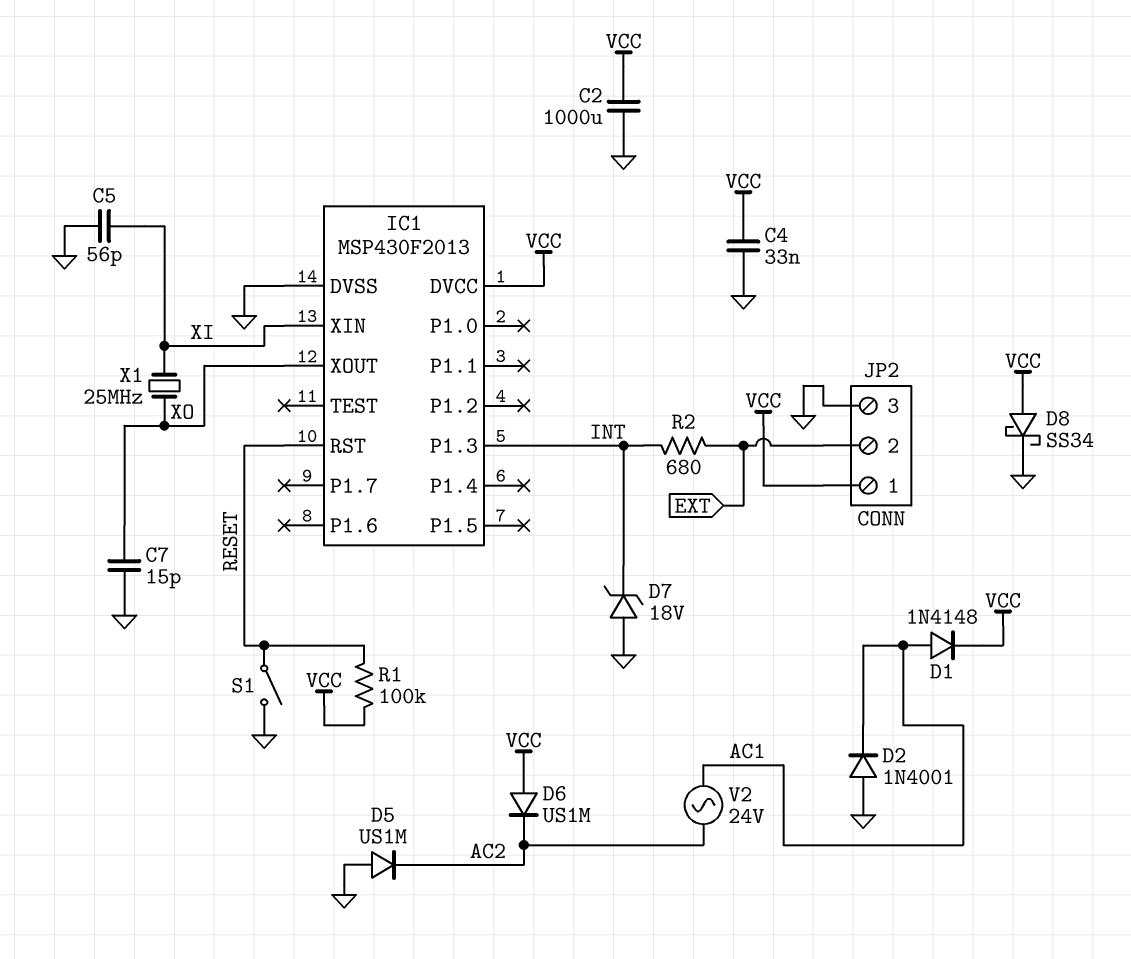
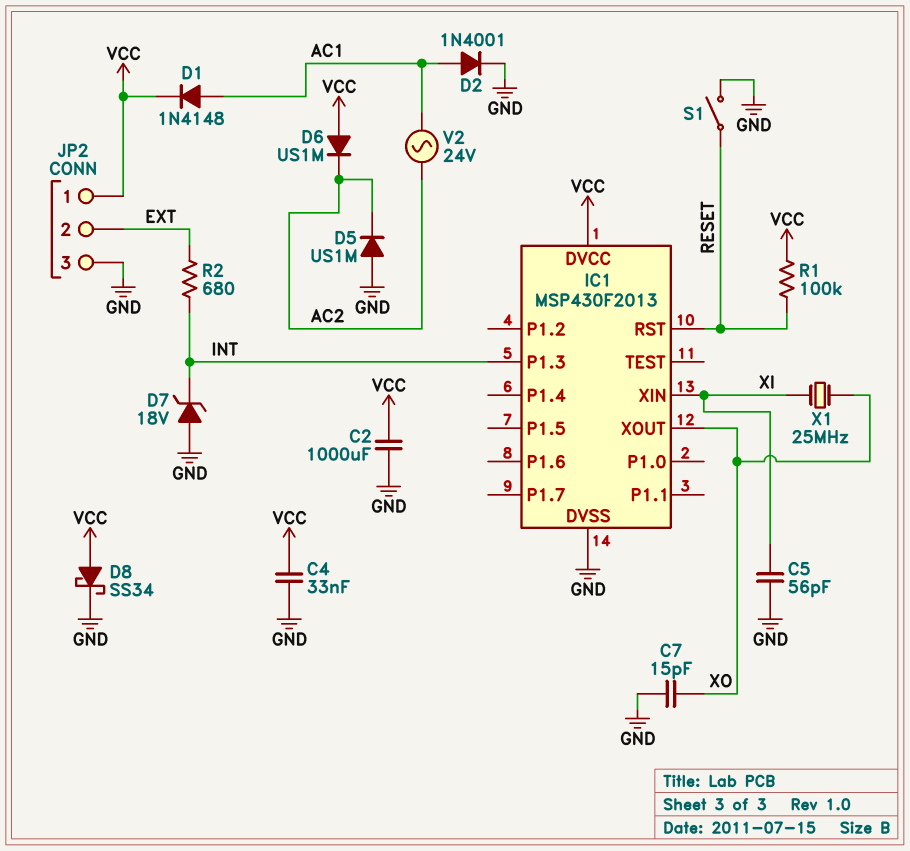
D2: diode 1N4001 (A GND, K AC1) -> diode 1N4001 (A AC1, K GND)

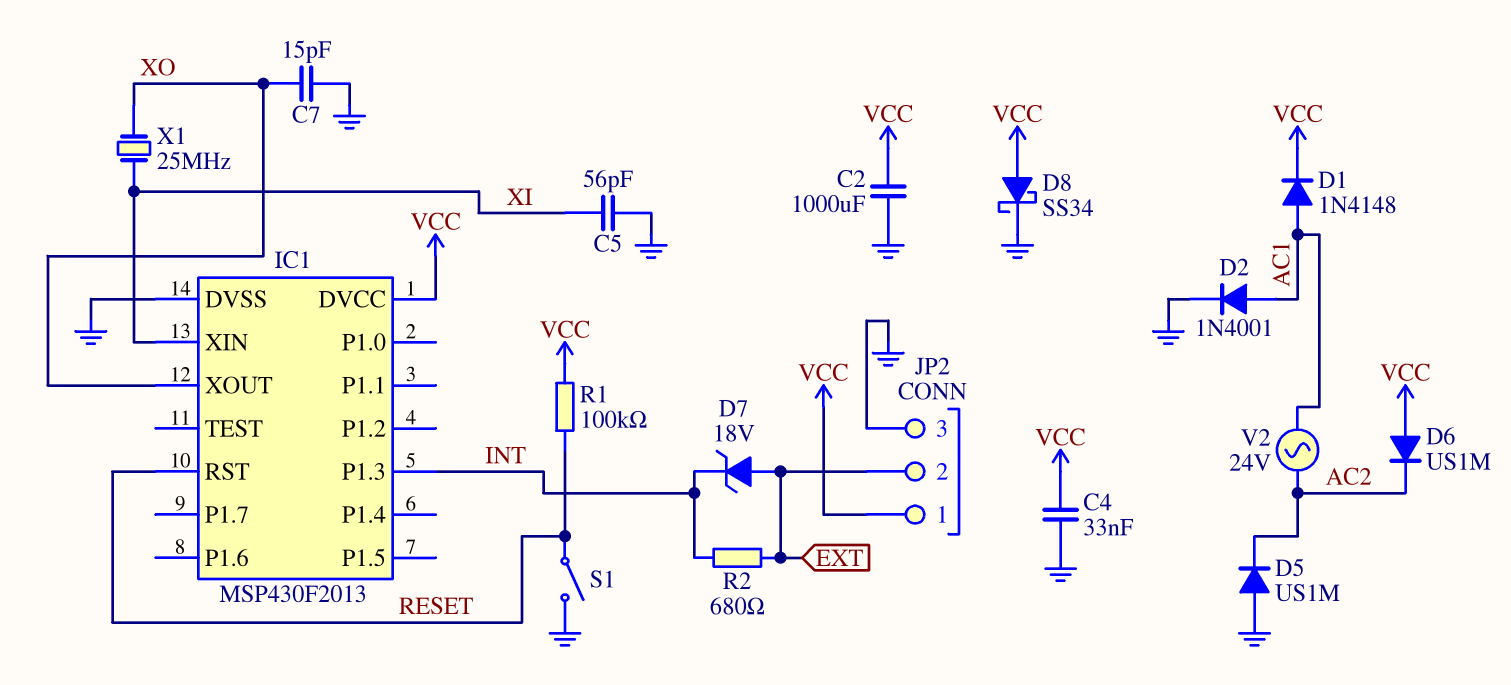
D7: zener 18V (A GND, K INT) -> zener 18V (A EXT, K INT)

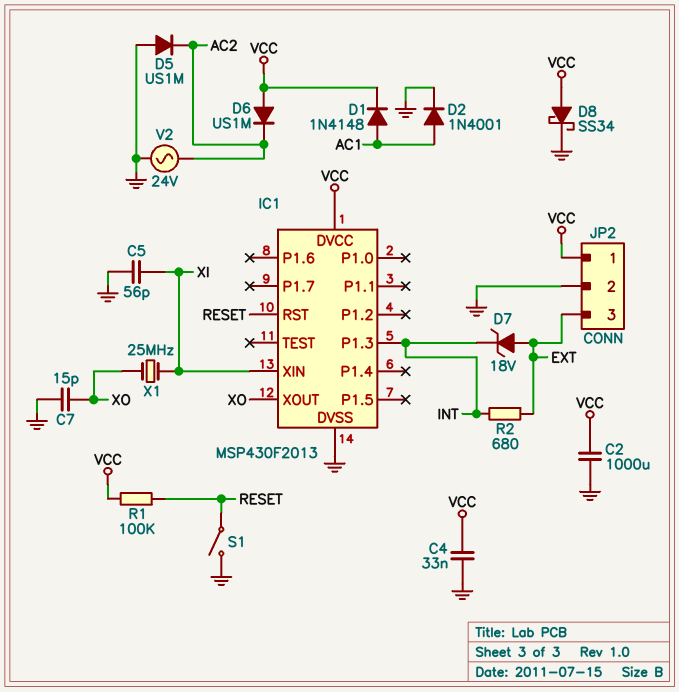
JP2 pin 2: EXT -> GND
JP2 pin 3: GND -> EXT
V2: AC 24V (AC1, AC2) -> AC 24V (AC2, GND)

